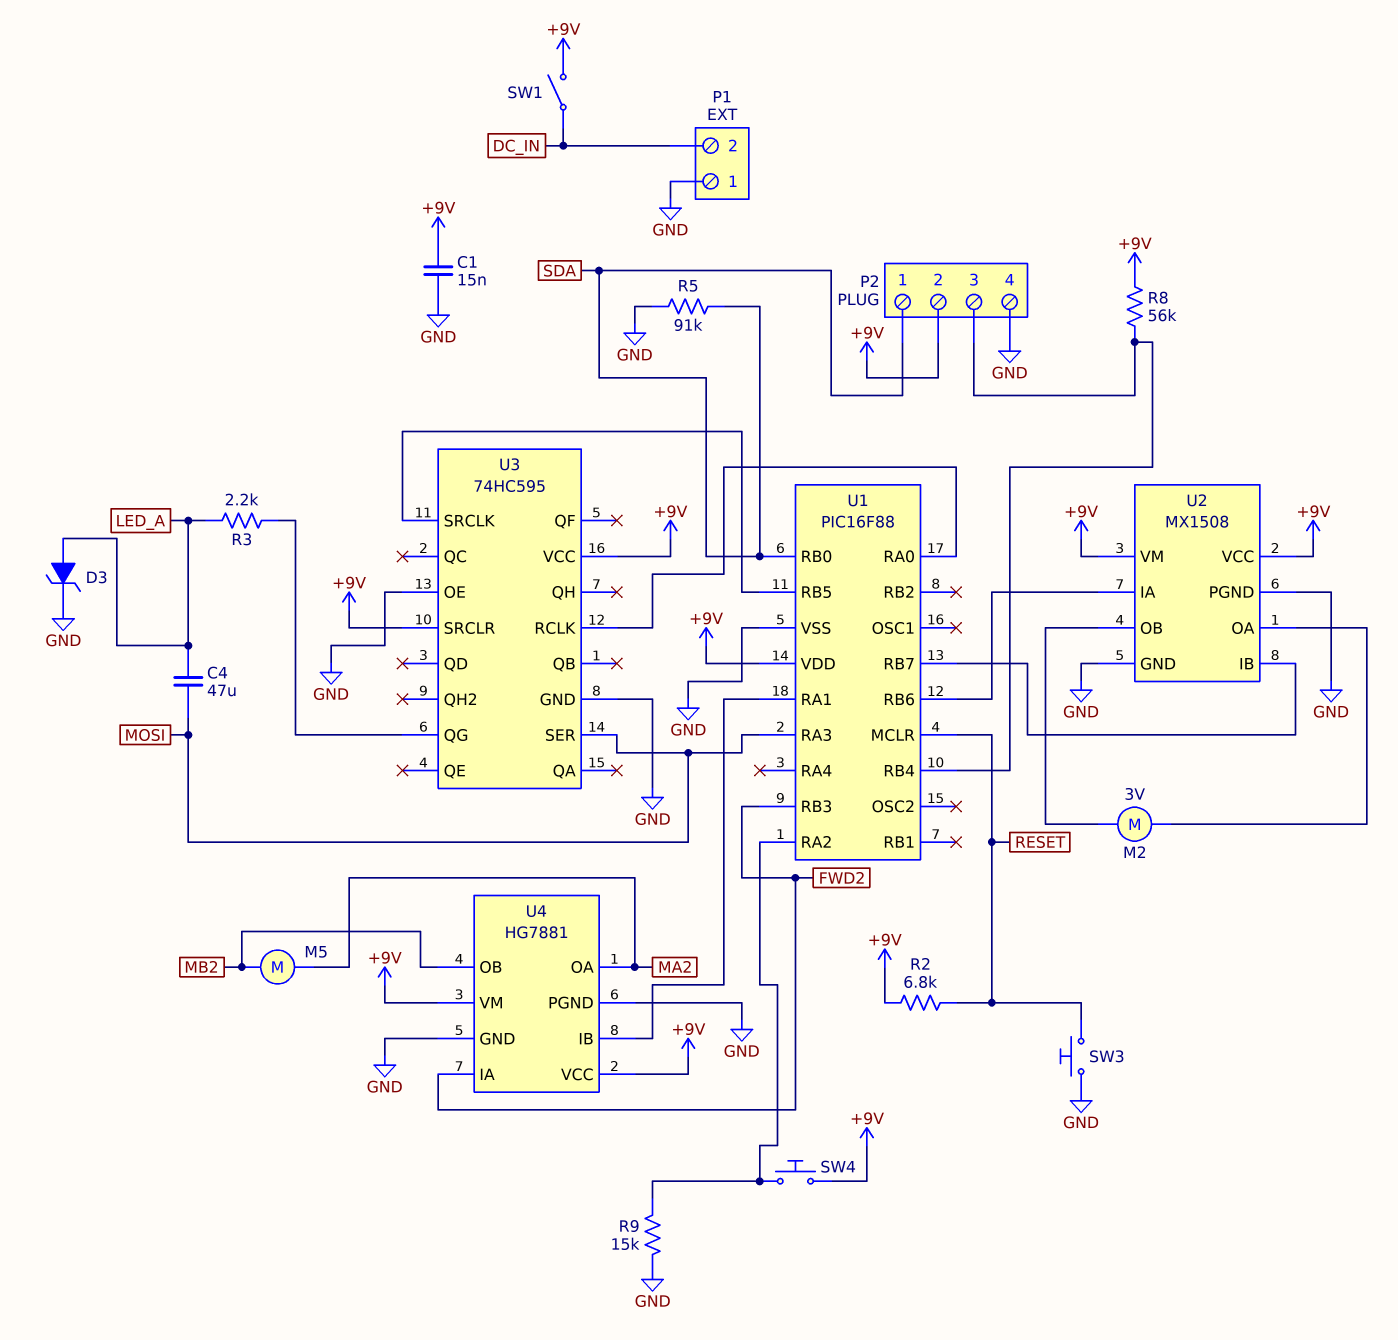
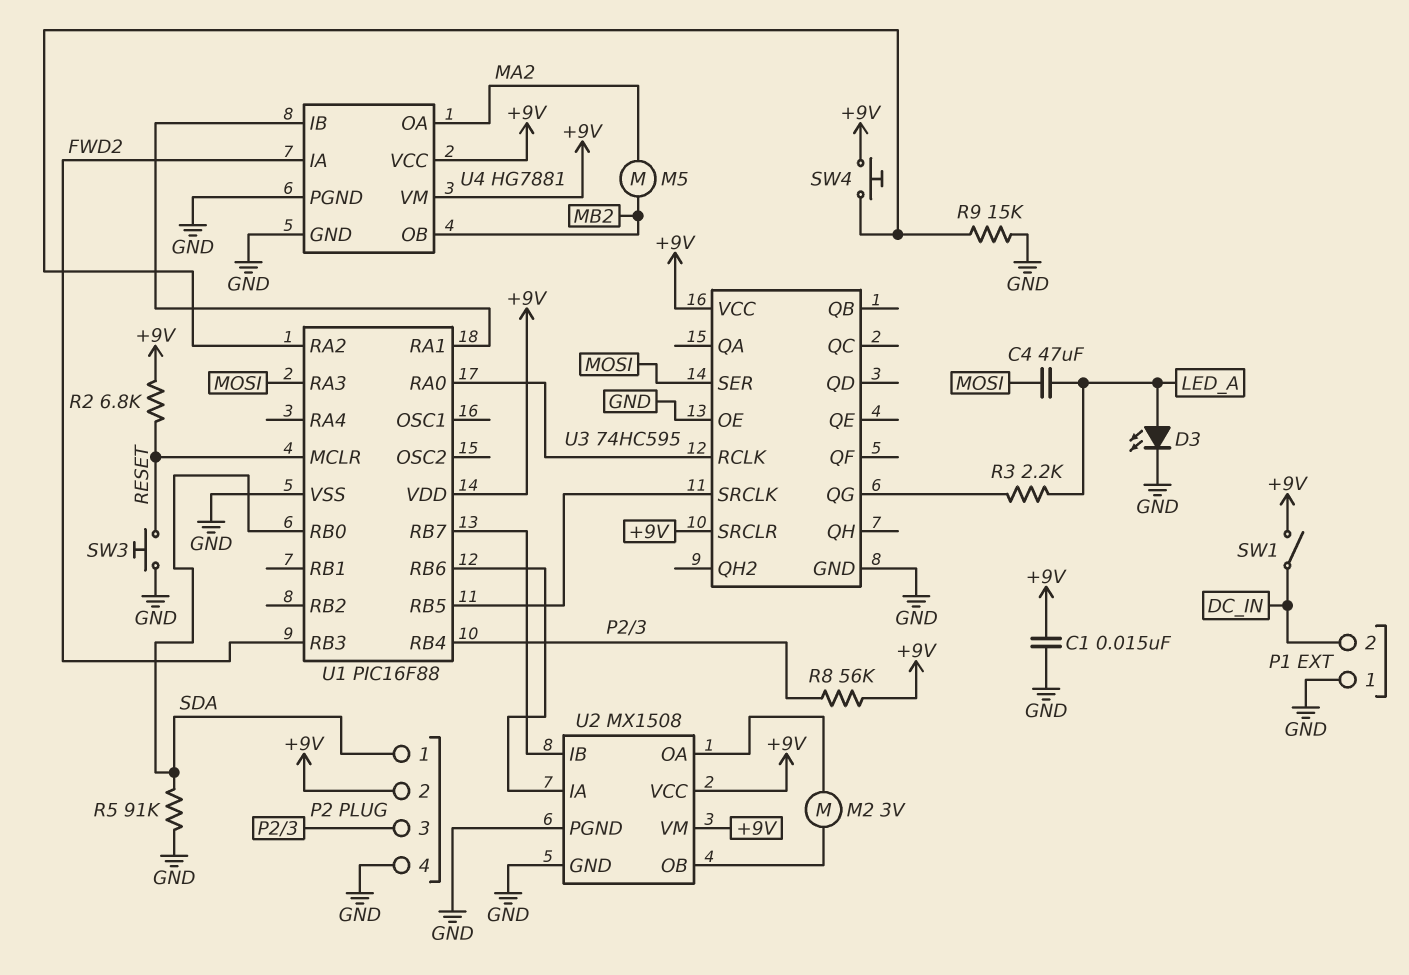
D3: zener (A LED_A, K GND) -> LED (A LED_A, K GND)

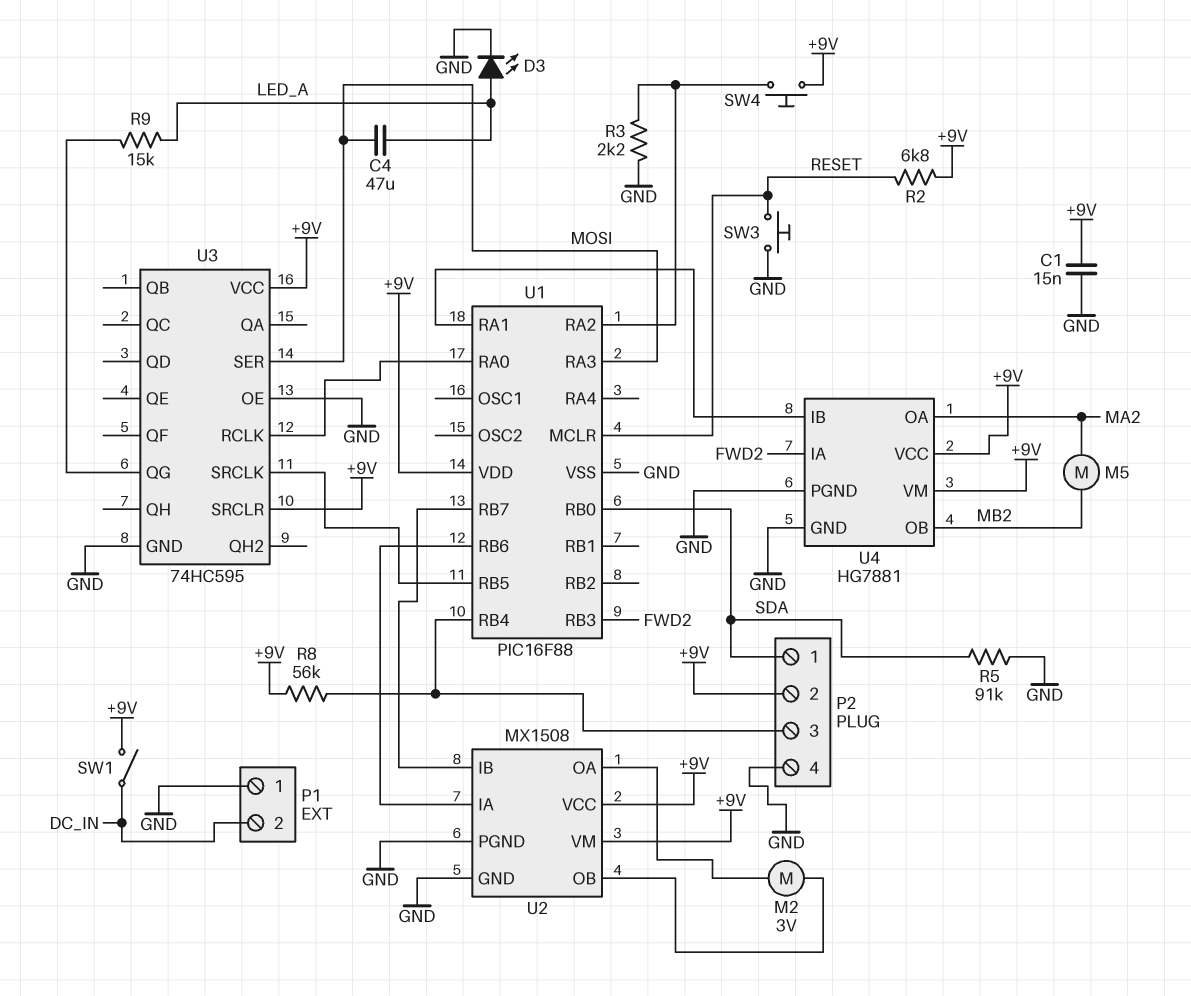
R3: 2.2k (LED_A, U3/QG) -> 2.2k (GND, U1/RA2)
R9: 15k (GND, U1/RA2) -> 15k (LED_A, U3/QG)

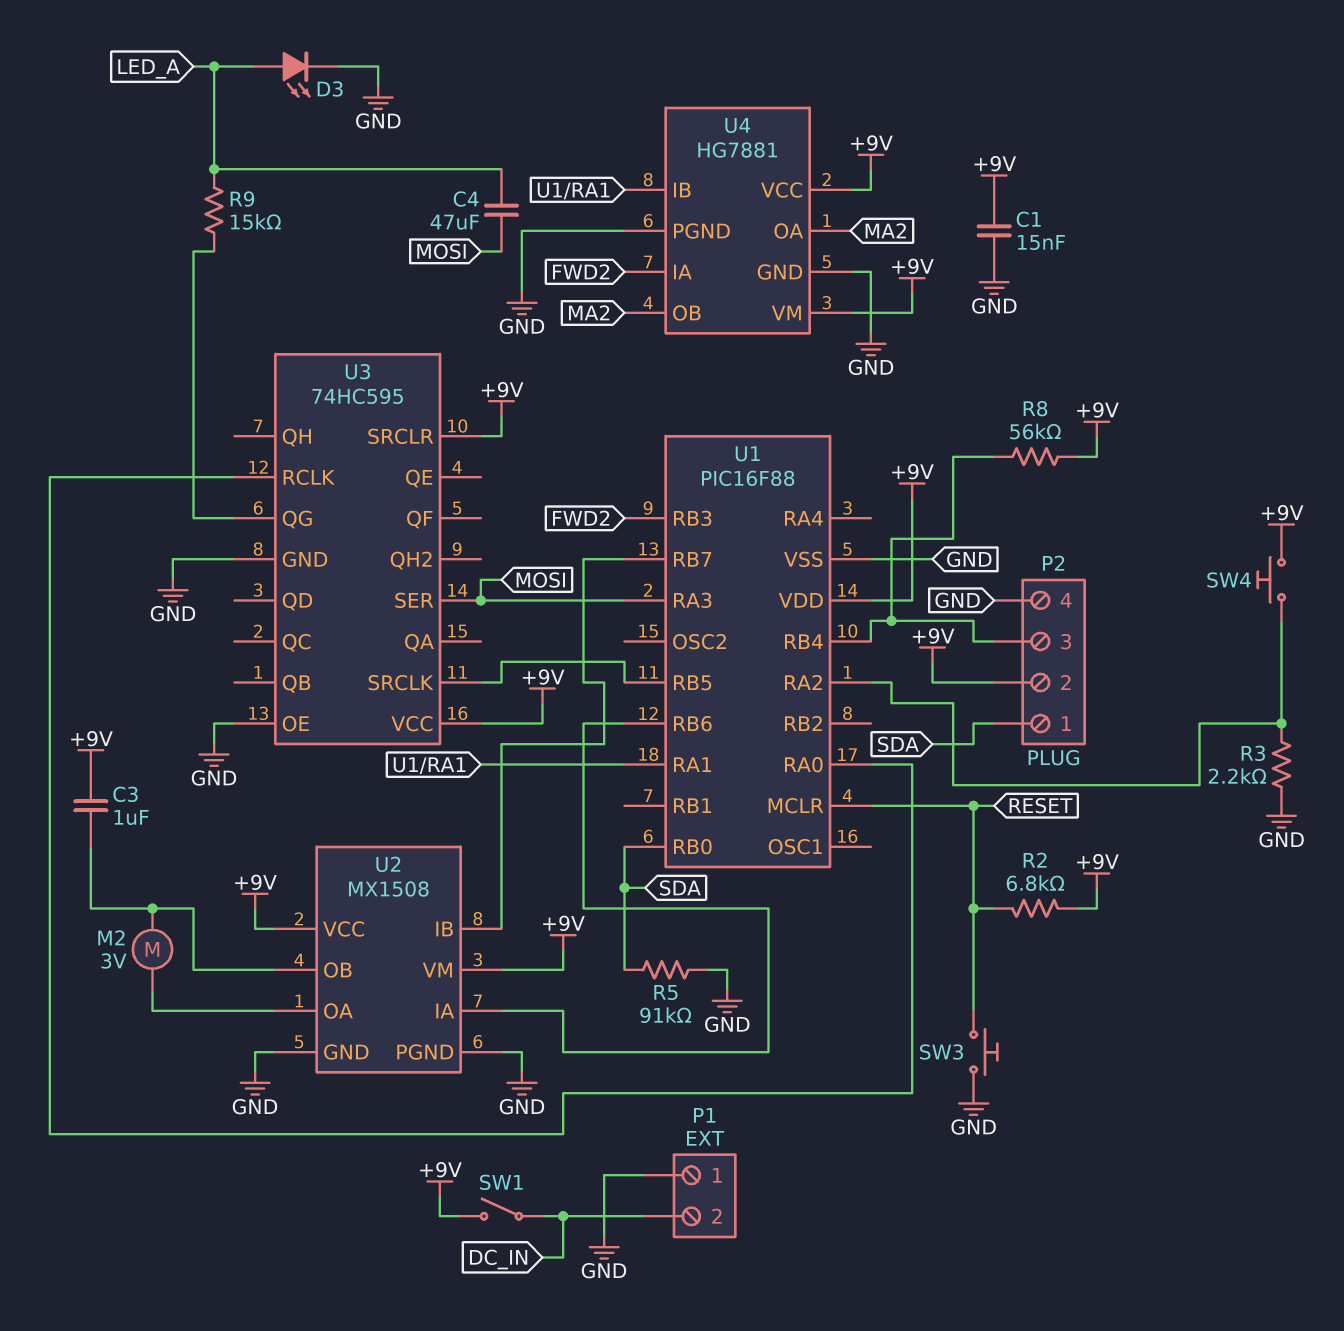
C3: none -> 1uF (+9V, U2/OB)
M5: motor (MA2, MB2) -> none
U4 pin OB: MB2 -> MA2

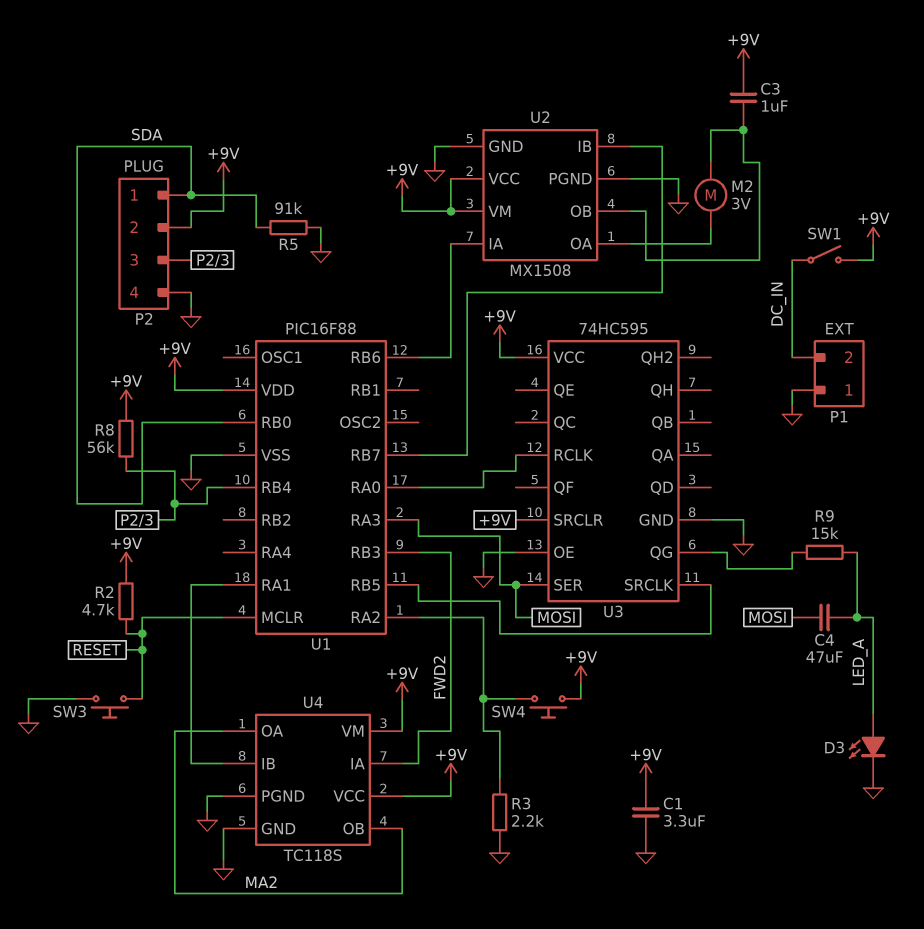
C1: 15nF (+9V, GND) -> 3.3uF (+9V, GND)
R2: 6.8k (+9V, RESET) -> 4.7k (+9V, RESET)
U4: HG7881 -> TC118S

